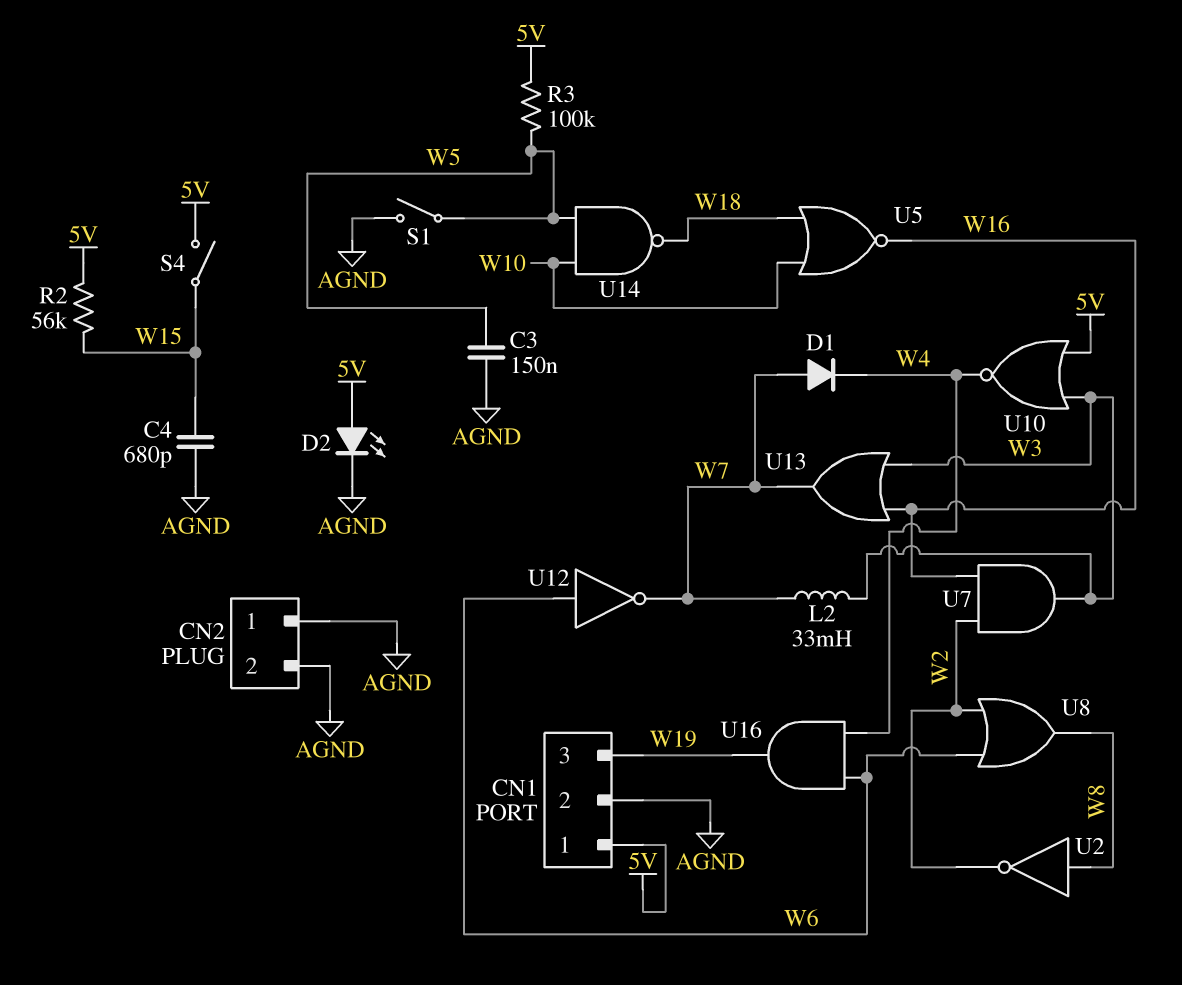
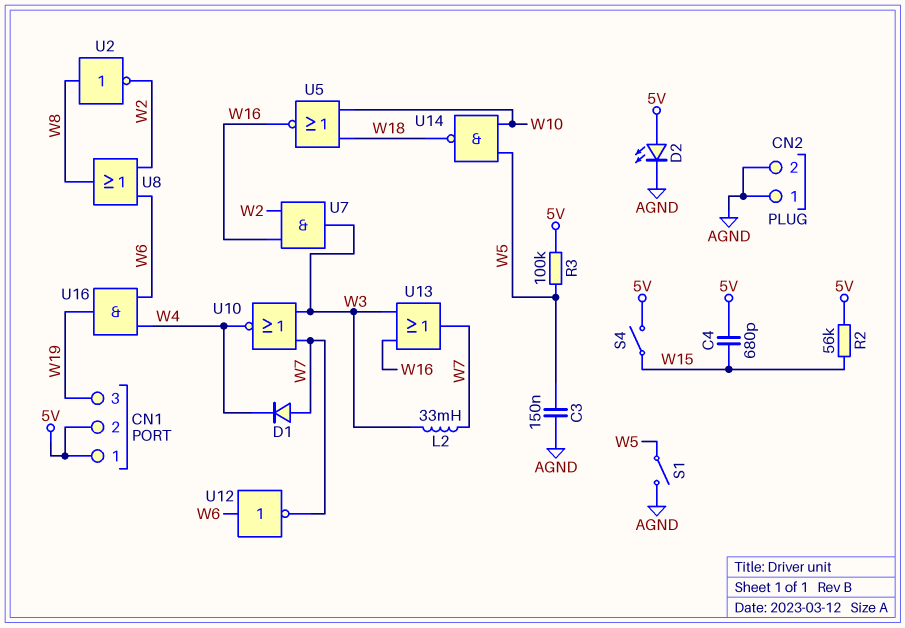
C4: 680pF (AGND, W15) -> 680pF (5V, W15)
CN1 pin 2: AGND -> 5V
U10: NOR (in 5V, in W3, out W4) -> NOR (in W3, in W7, out W4)

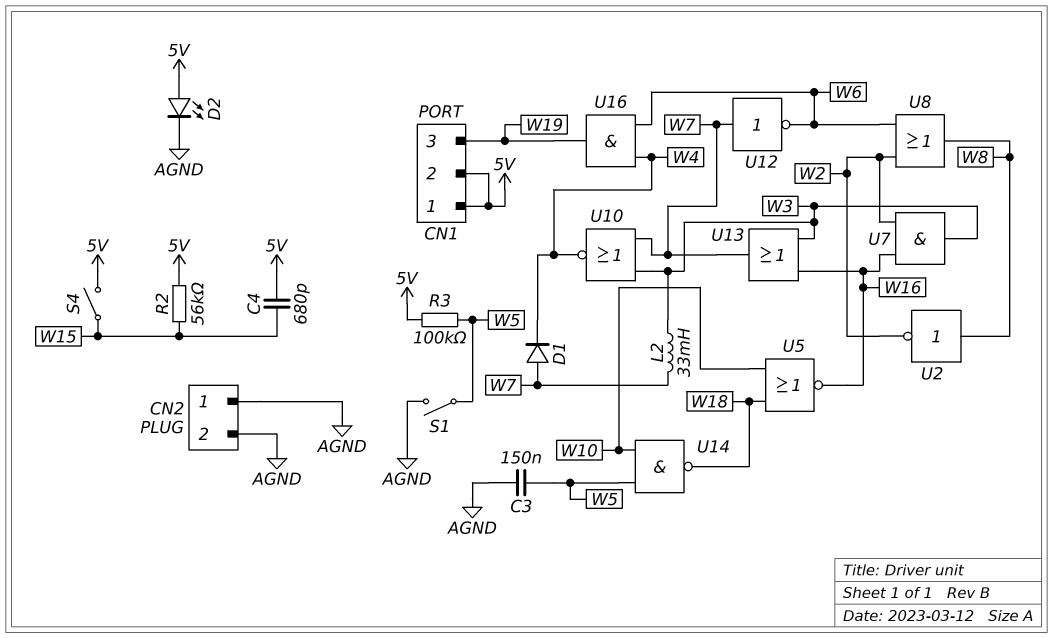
U12: NOT (in W6, out W7) -> NOT (in W7, out W6)

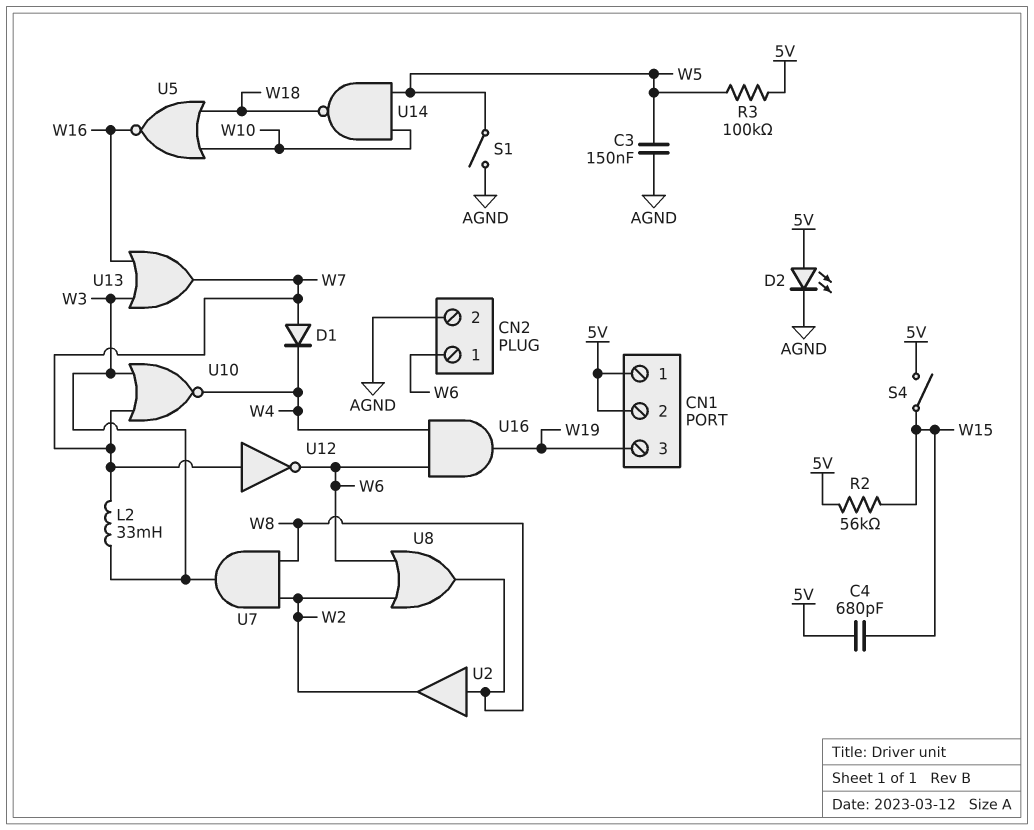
CN2 pin 1: AGND -> W6
U2: NOT (in W8, out W2) -> buffer (in W8, out W2)
U7: AND (in W2, in W16, out W3) -> AND (in W2, in W8, out W3)

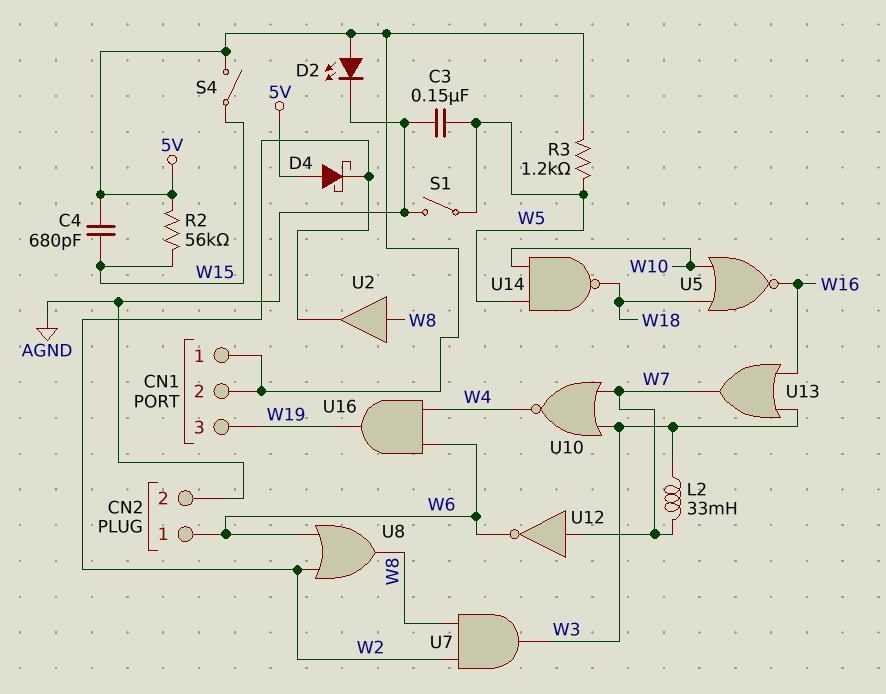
D1: diode (A W7, K W4) -> none
D4: none -> schottky (A 5V, K W2)
R3: 100k (5V, W5) -> 1.2k (5V, W5)

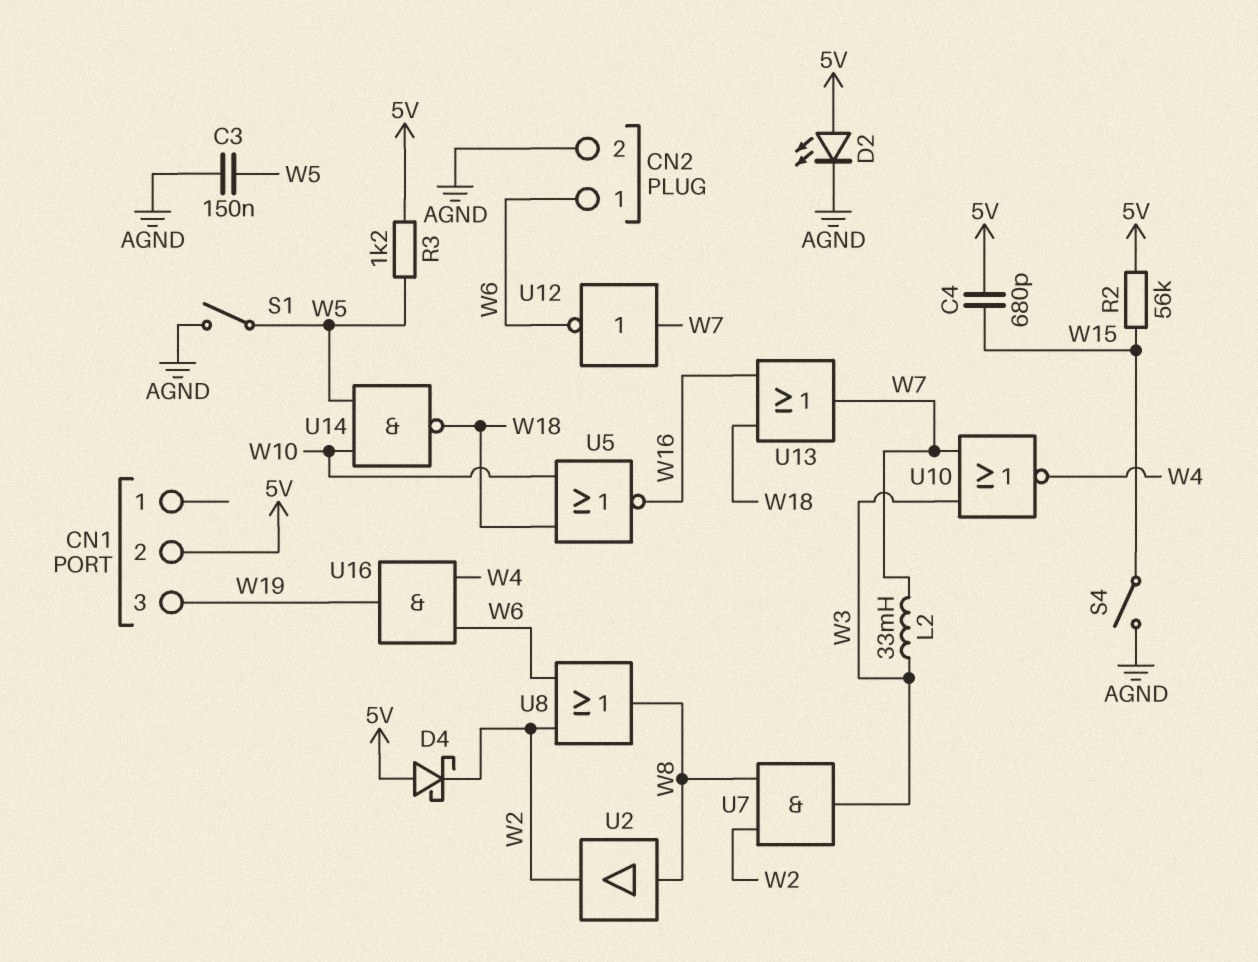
CN1 pin 1: 5V -> none
S4: switch (5V, W15) -> switch (AGND, W15)
U13: OR (in W3, in W16, out W7) -> OR (in W16, in W18, out W7)

